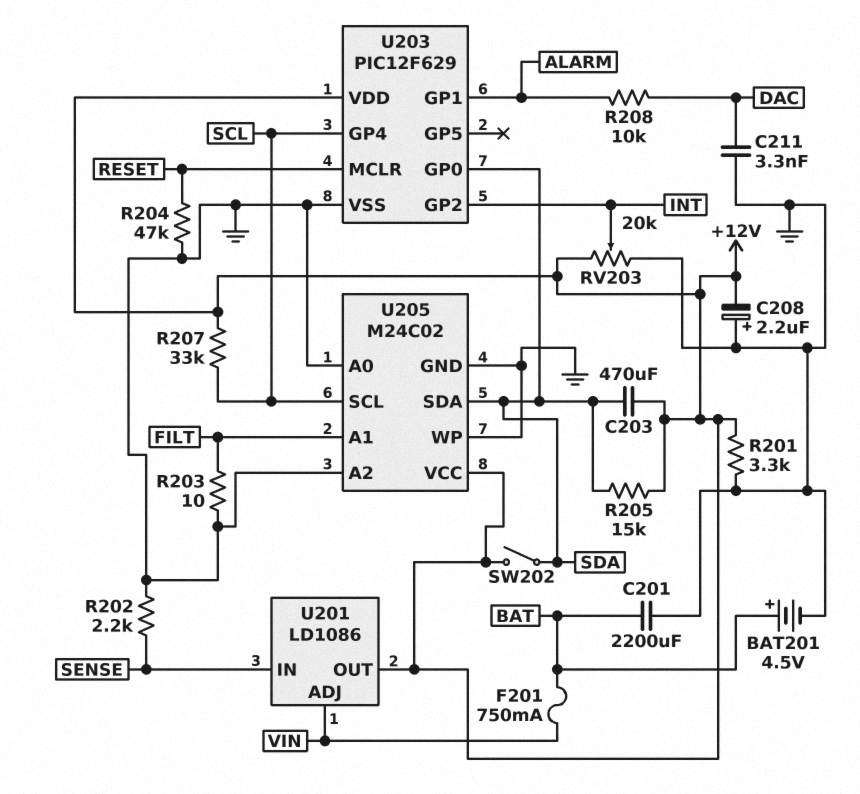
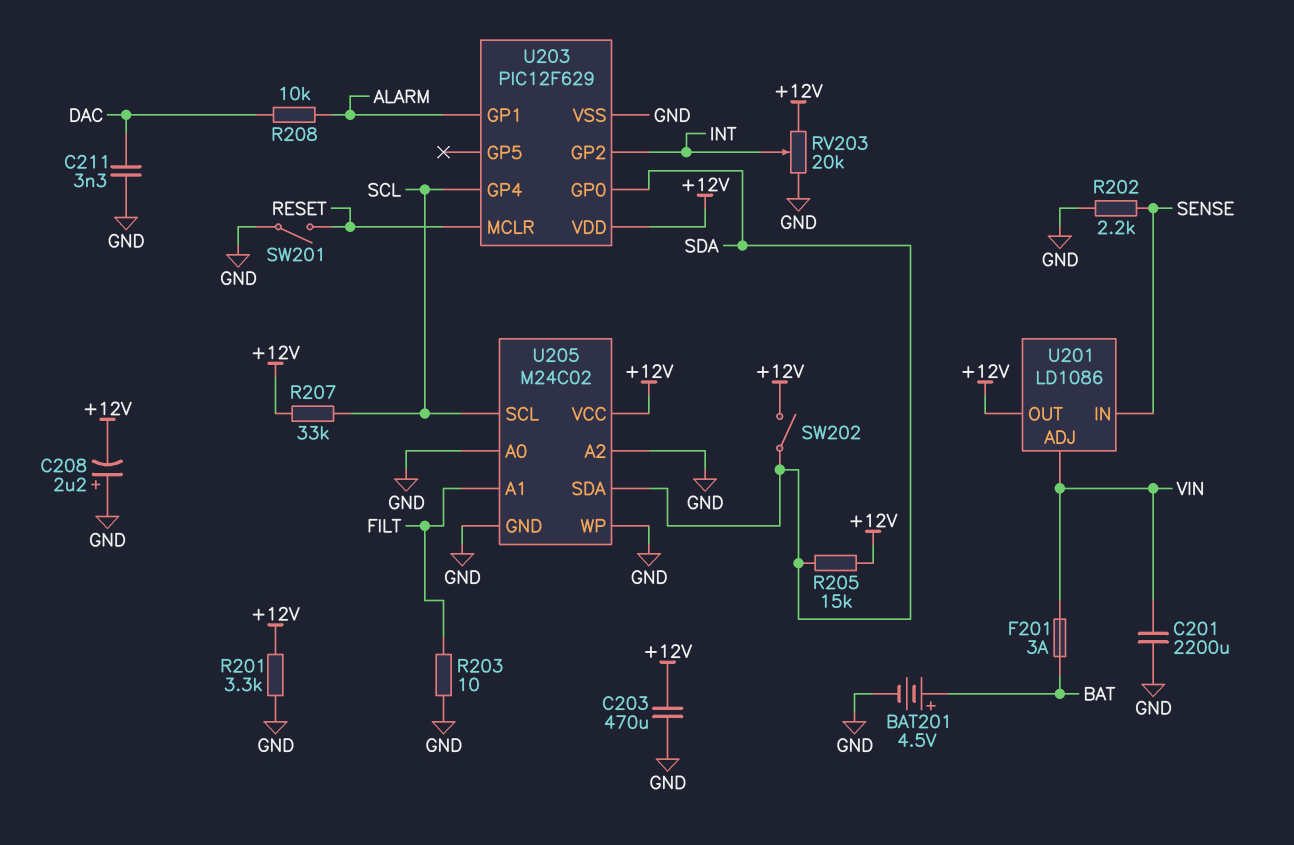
C201: 2200uF (BAT, GND) -> 2200uF (GND, VIN)
C203: 470uF (+12V, SDA) -> 470uF (+12V, GND)
F201: 750mA (BAT, VIN) -> 3A (BAT, VIN)
R204: 47k (GND, RESET) -> none
SW201: none -> switch (GND, RESET)

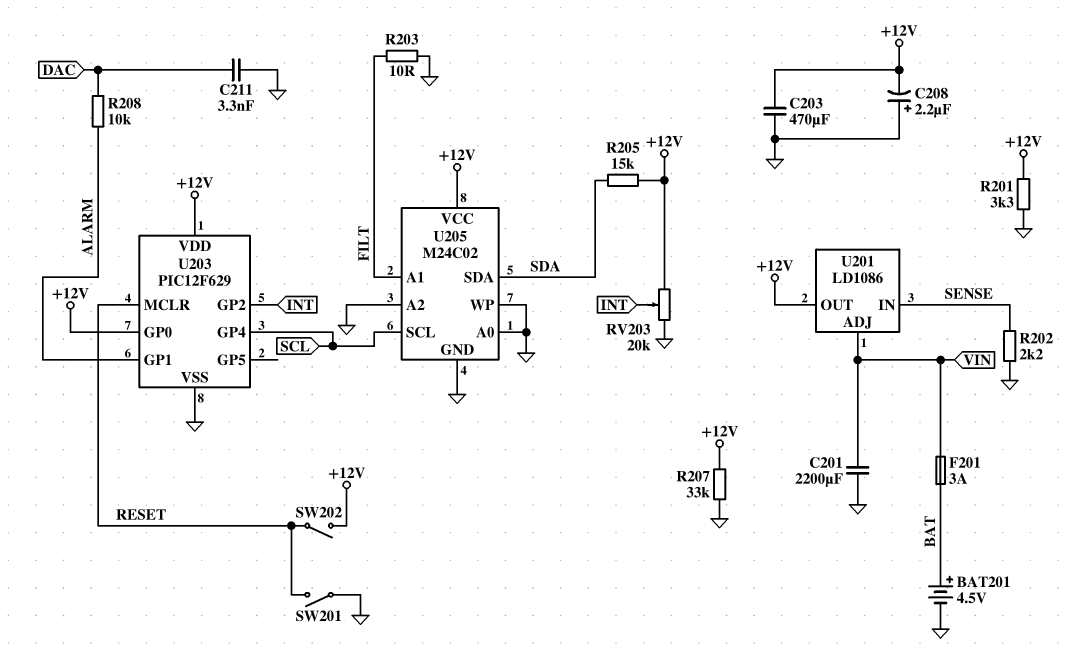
R207: 33k (+12V, SCL) -> 33k (+12V, GND)
SW202: switch (+12V, SDA) -> switch (+12V, RESET)
U203 pin GP0: SDA -> +12V

